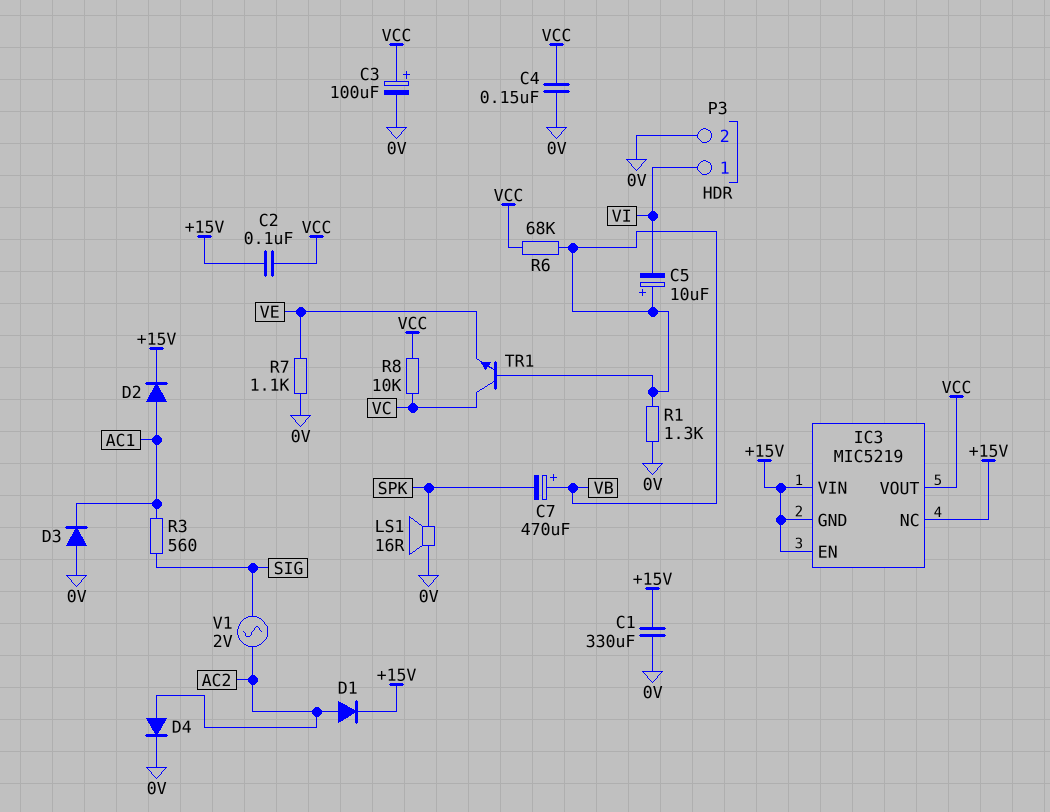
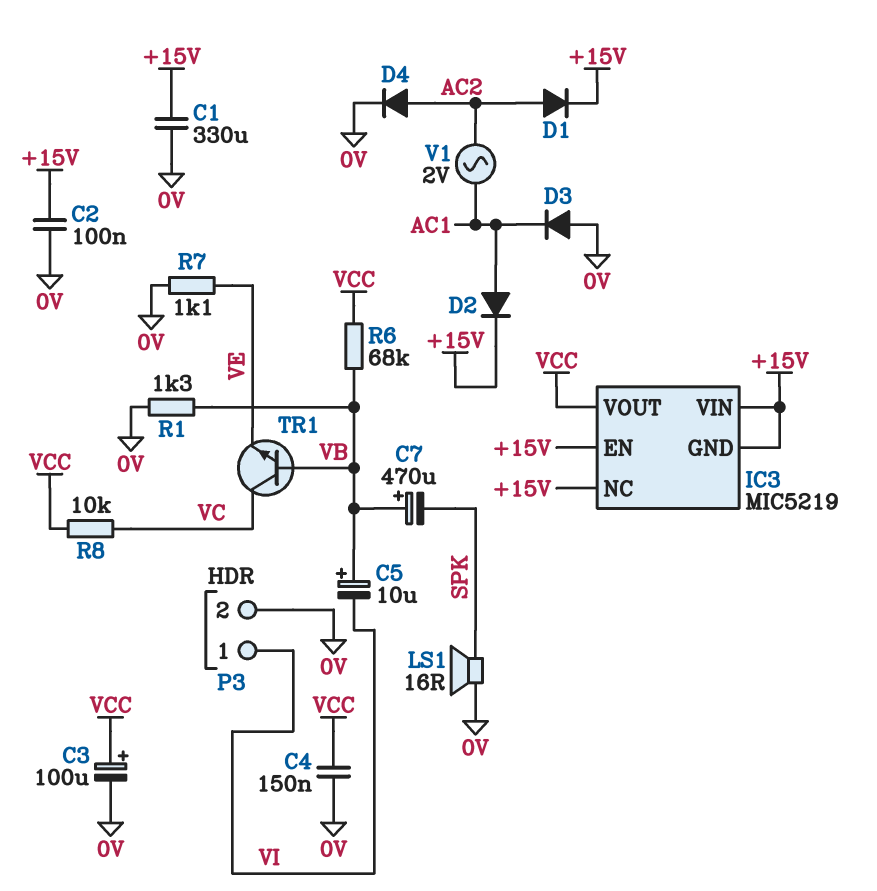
C2: 100nF (+15V, VCC) -> 100nF (+15V, 0V)
R3: 560 (AC1, SIG) -> none
V1: AC 2V (AC2, SIG) -> AC 2V (AC1, AC2)

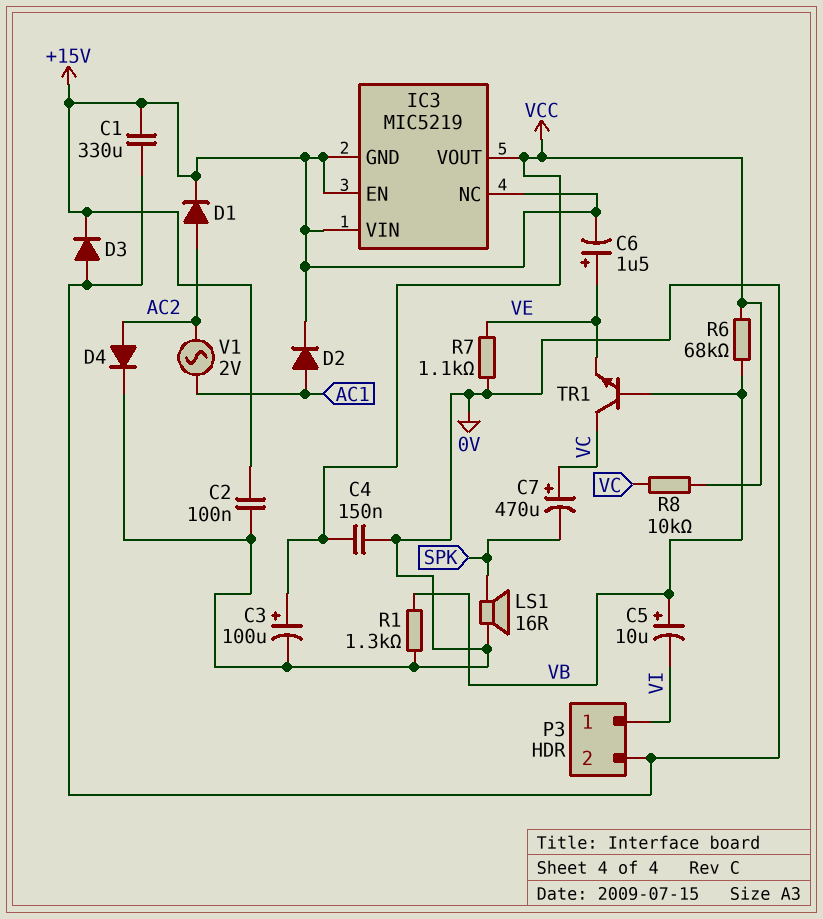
C6: none -> 1.5uF (plus VE, minus +15V)
C7: 470uF (plus VB, minus SPK) -> 470uF (plus VC, minus SPK)
D3: diode (A 0V, K AC1) -> diode (A 0V, K +15V)

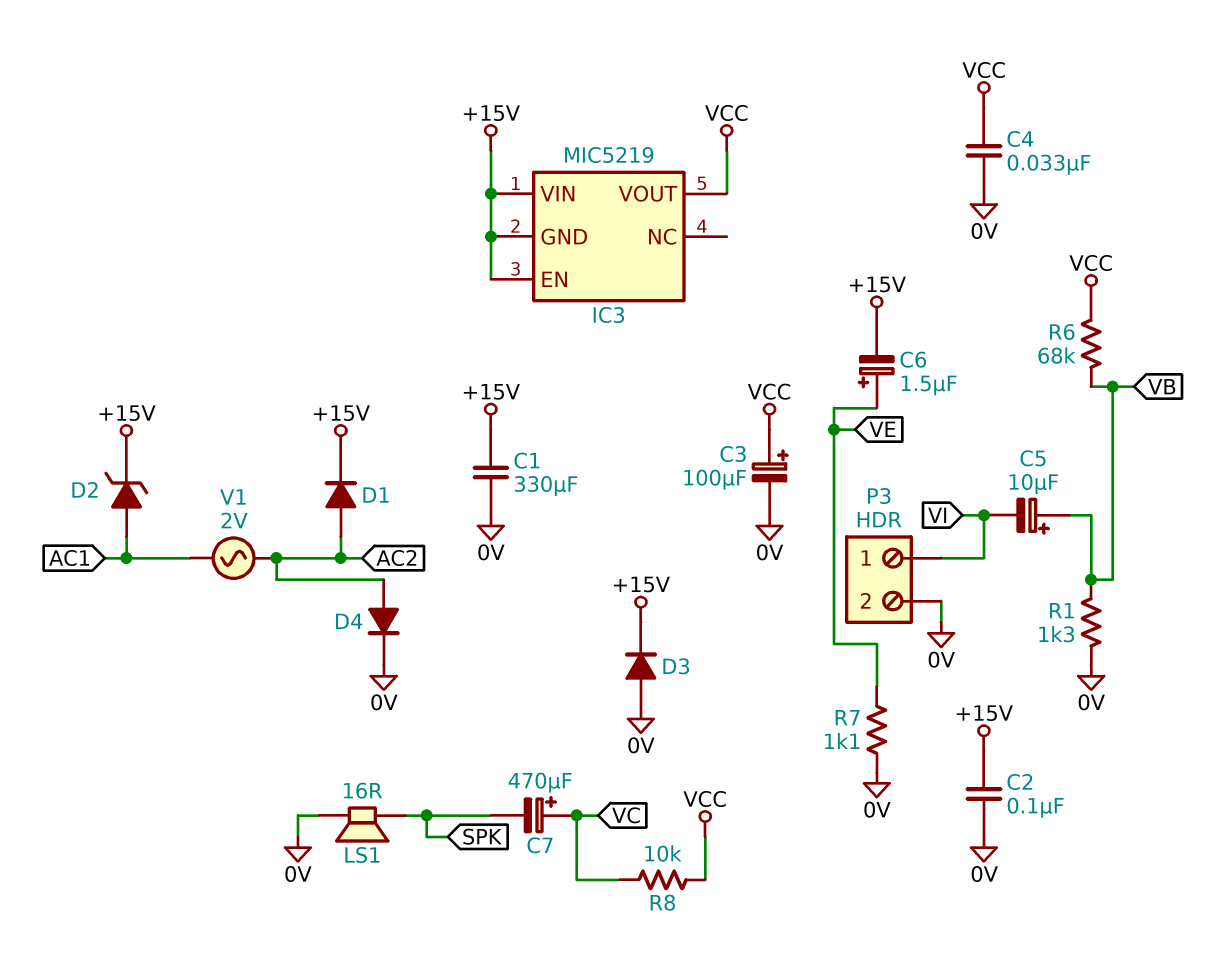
C4: 150nF (0V, VCC) -> 33nF (0V, VCC)
D2: diode (A AC1, K +15V) -> zener (A AC1, K +15V)
IC3 pin NC: +15V -> none
TR1: NPN (B VB, C VC, E VE) -> none

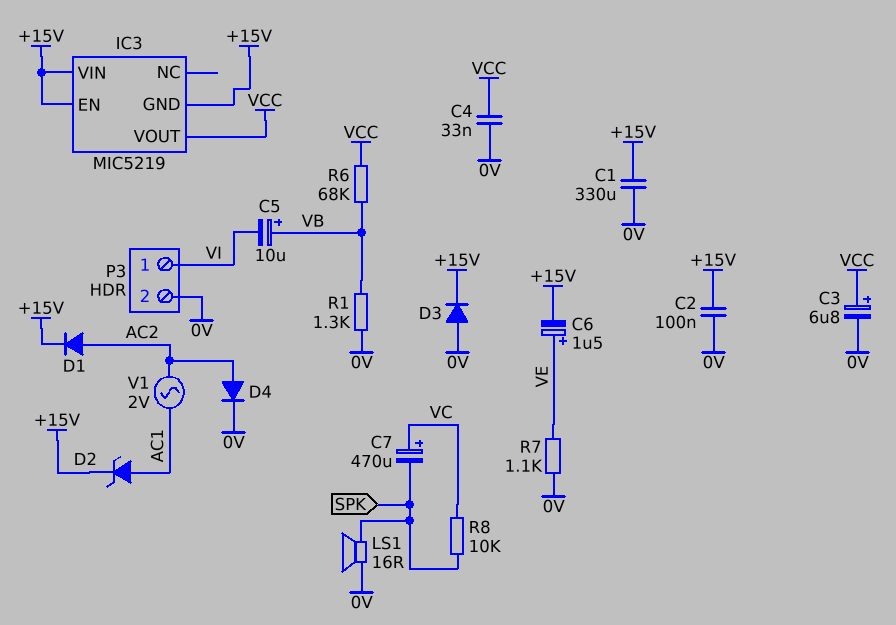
C3: 100uF (plus VCC, minus 0V) -> 6.8uF (plus VCC, minus 0V)
R8: 10k (VC, VCC) -> 10k (SPK, VC)

